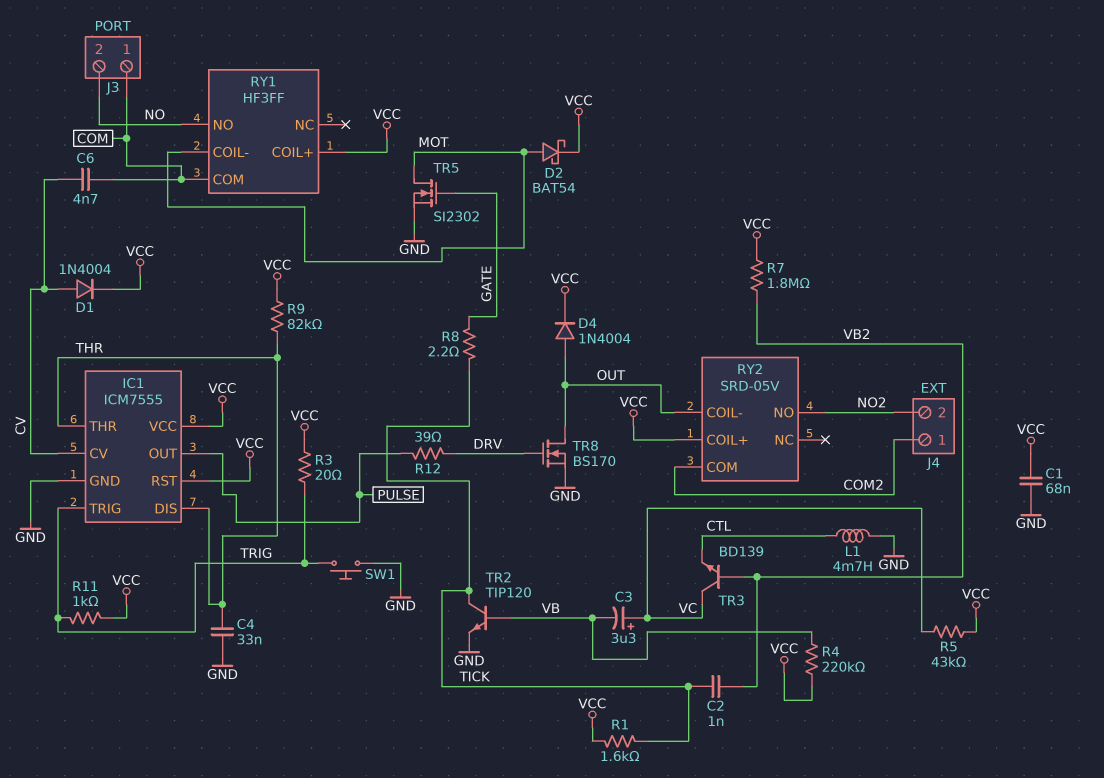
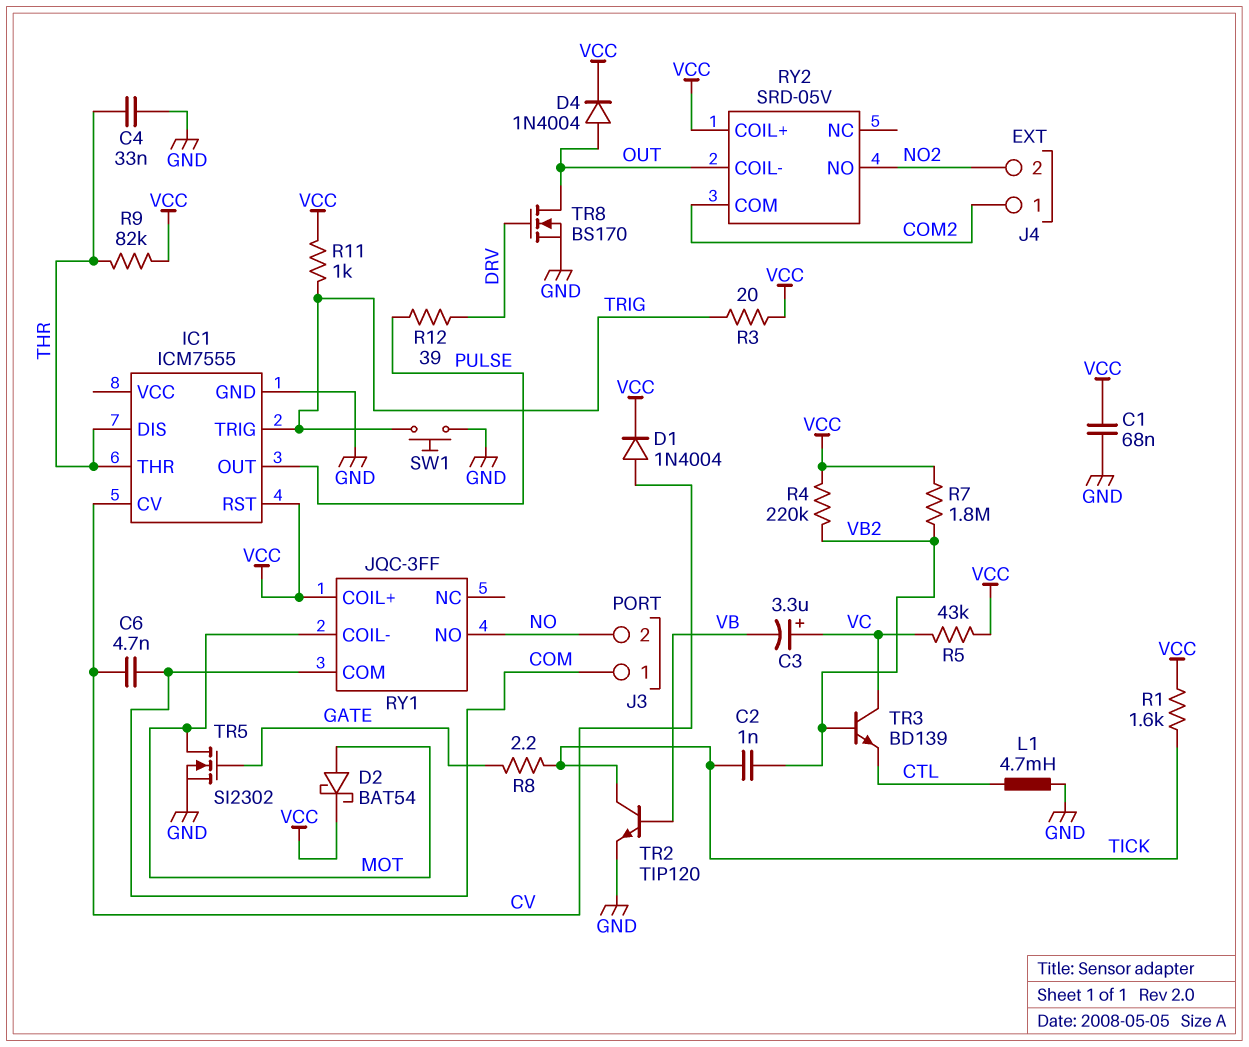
IC1 pin VCC: VCC -> none
R4: 220k (VB, VCC) -> 220k (VB2, VCC)
RY1: HF3FF -> JQC-3FF

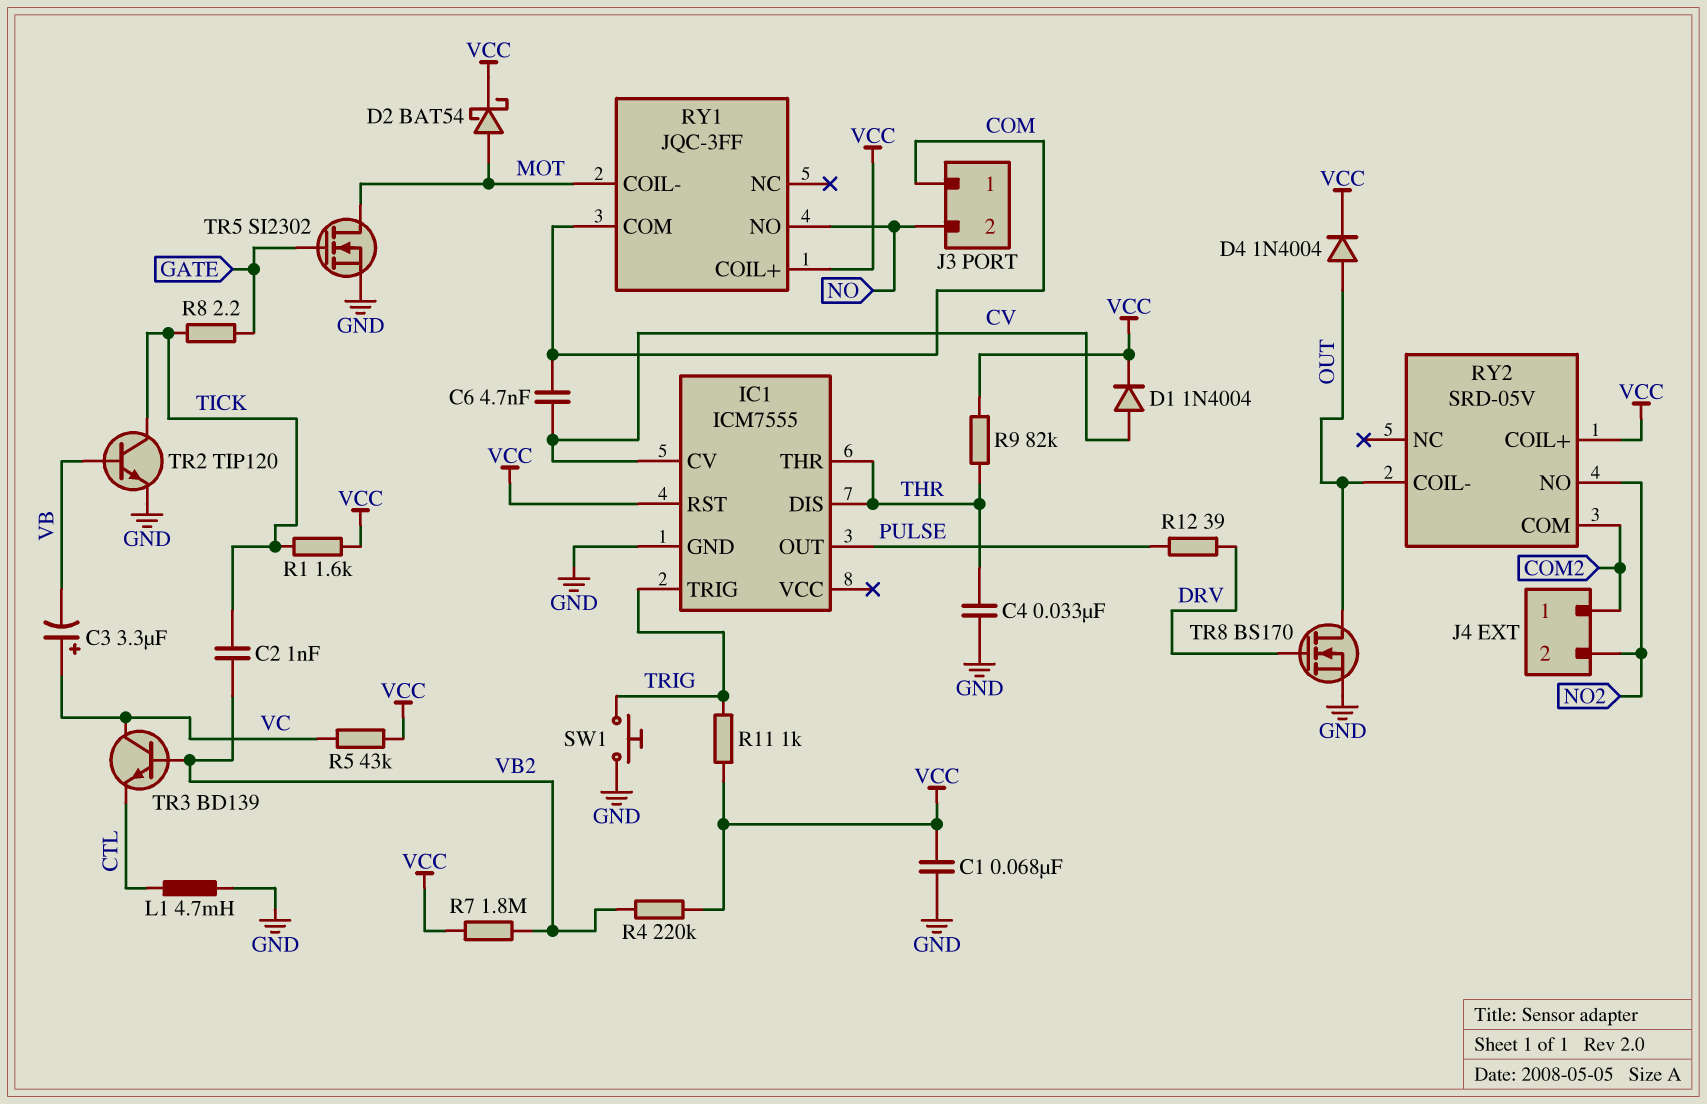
R3: 20 (TRIG, VCC) -> none

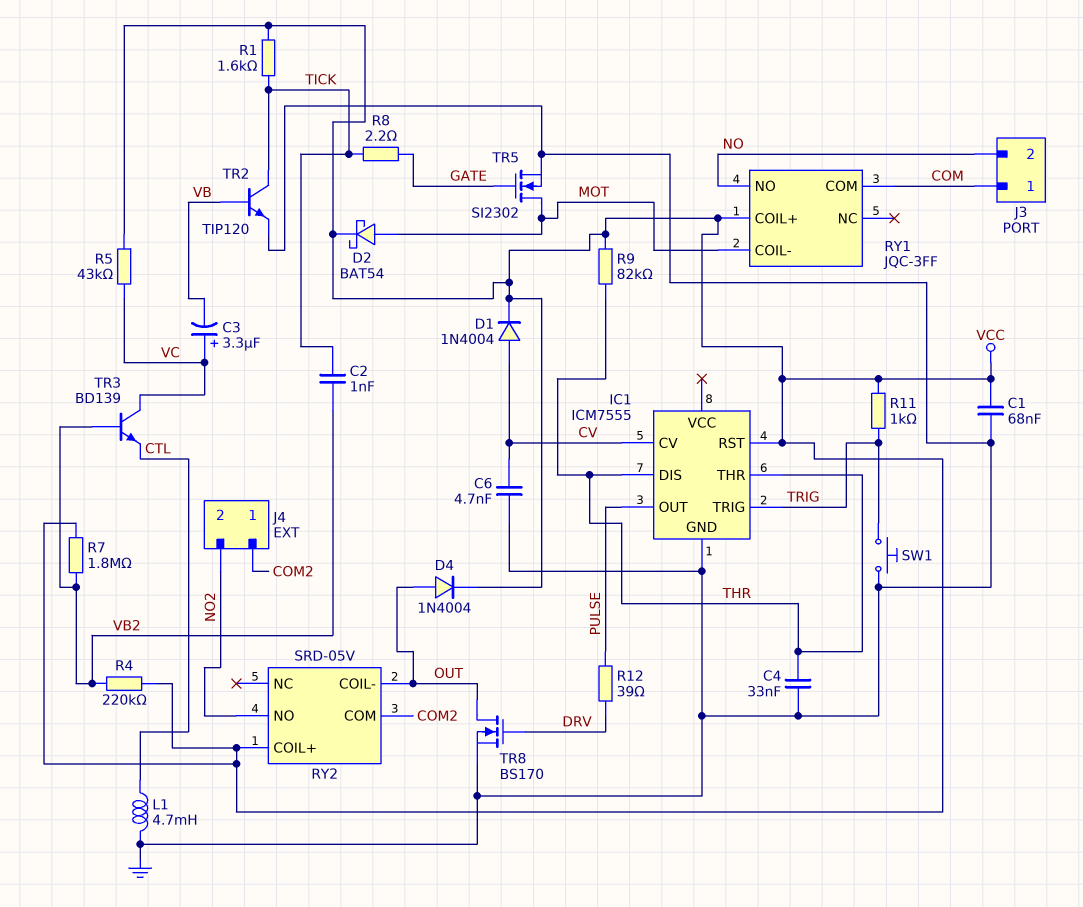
C6: 4.7nF (COM, CV) -> 4.7nF (CV, GND)

